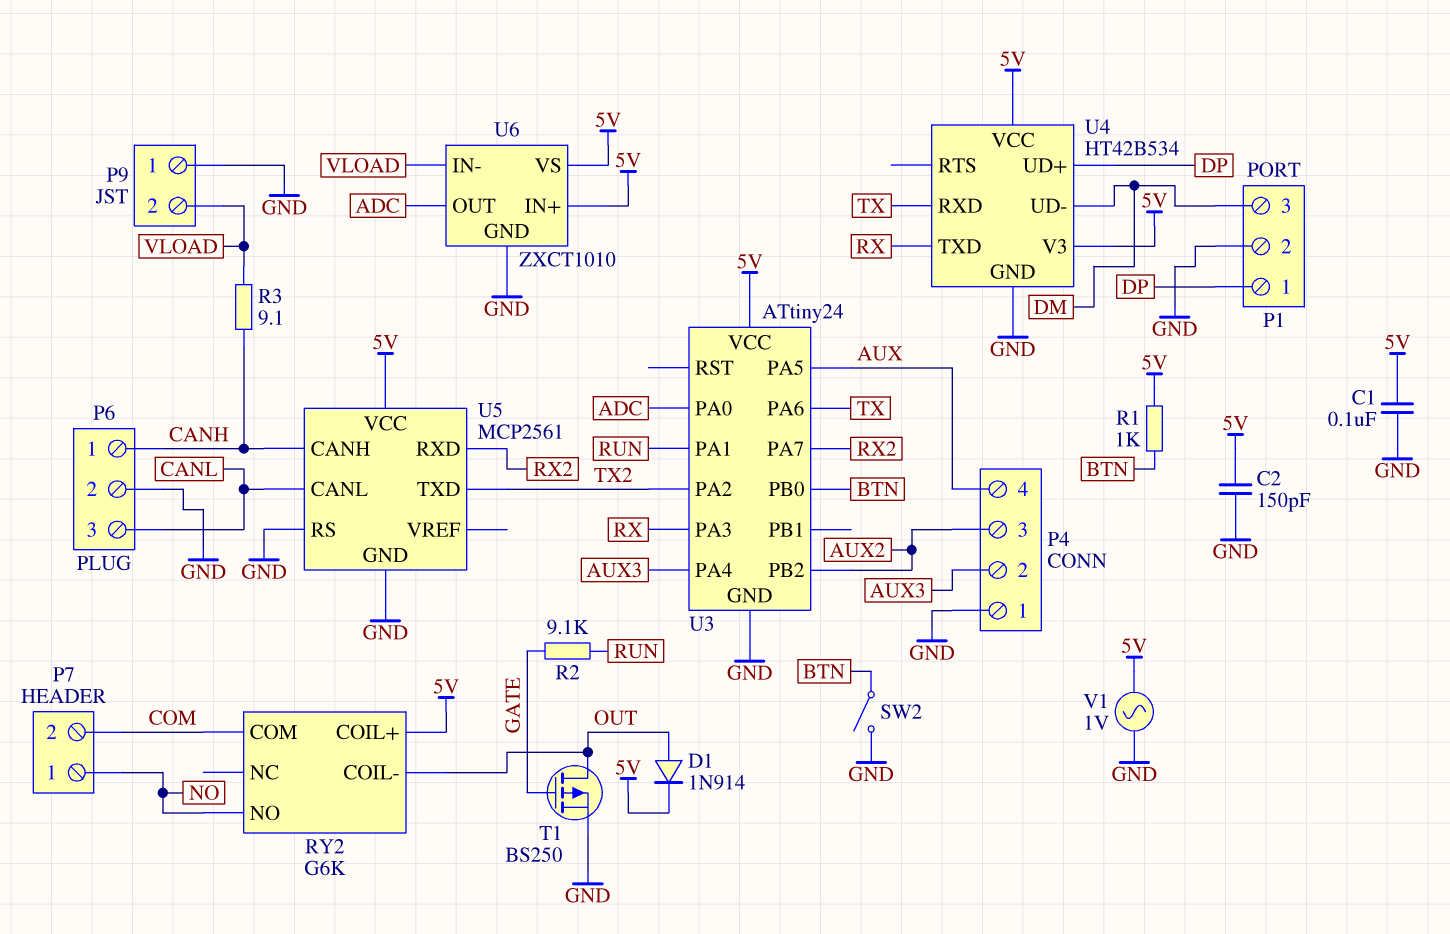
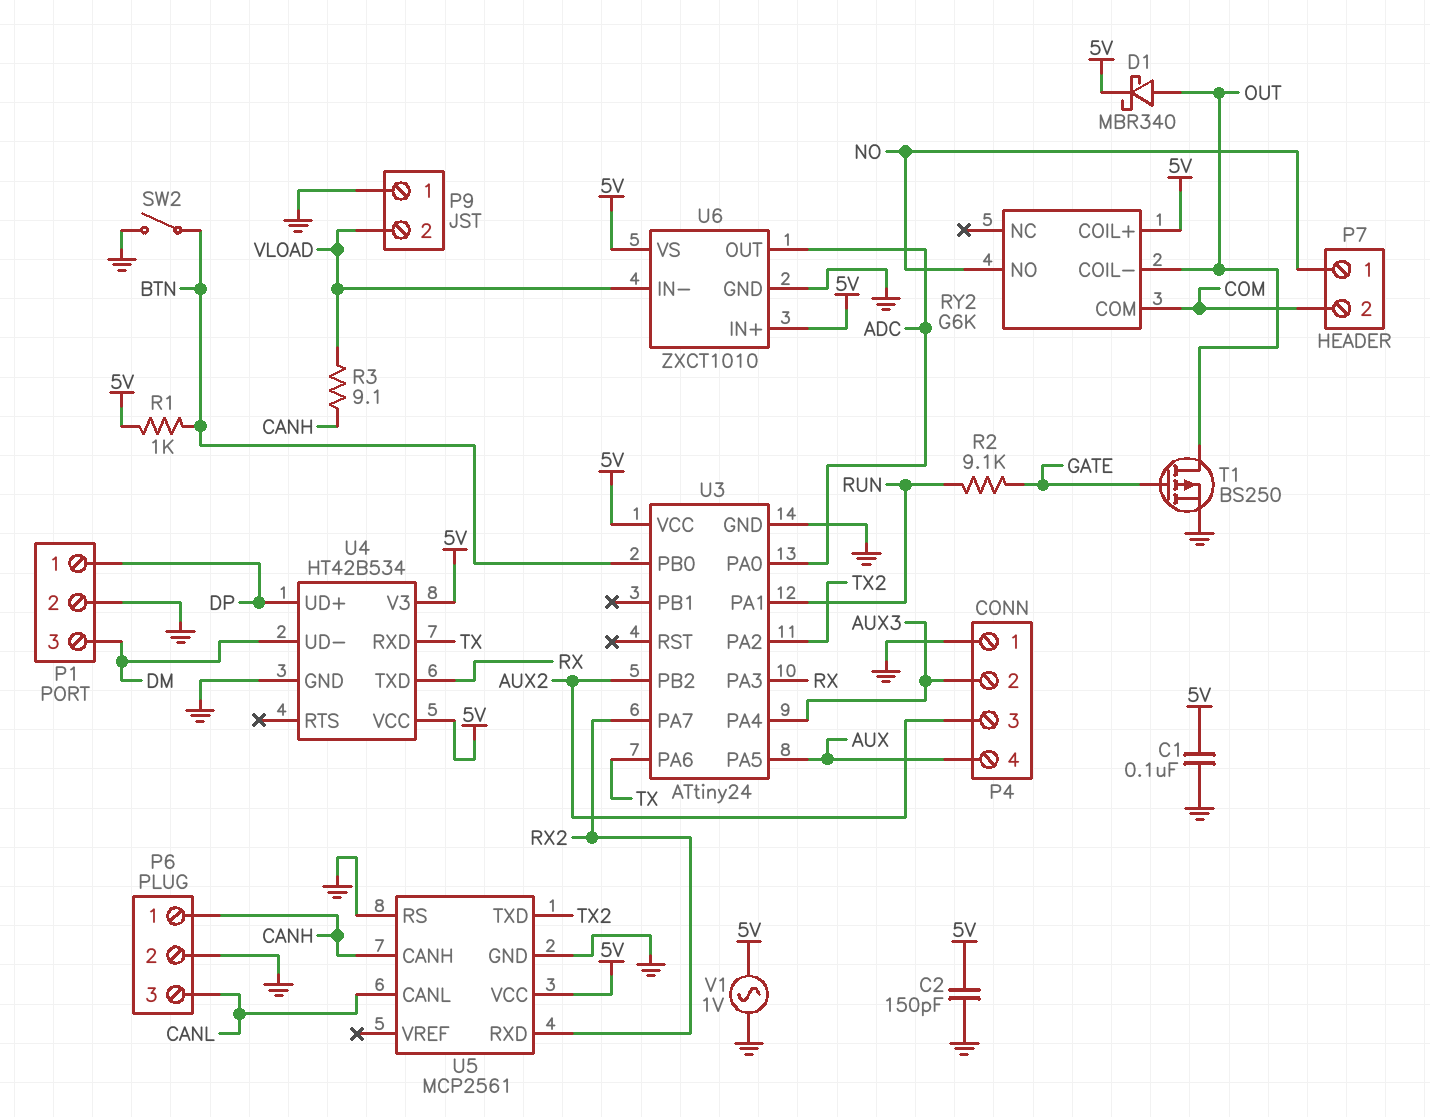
D1: diode 1N914 (A OUT, K 5V) -> schottky MBR340 (A OUT, K 5V)

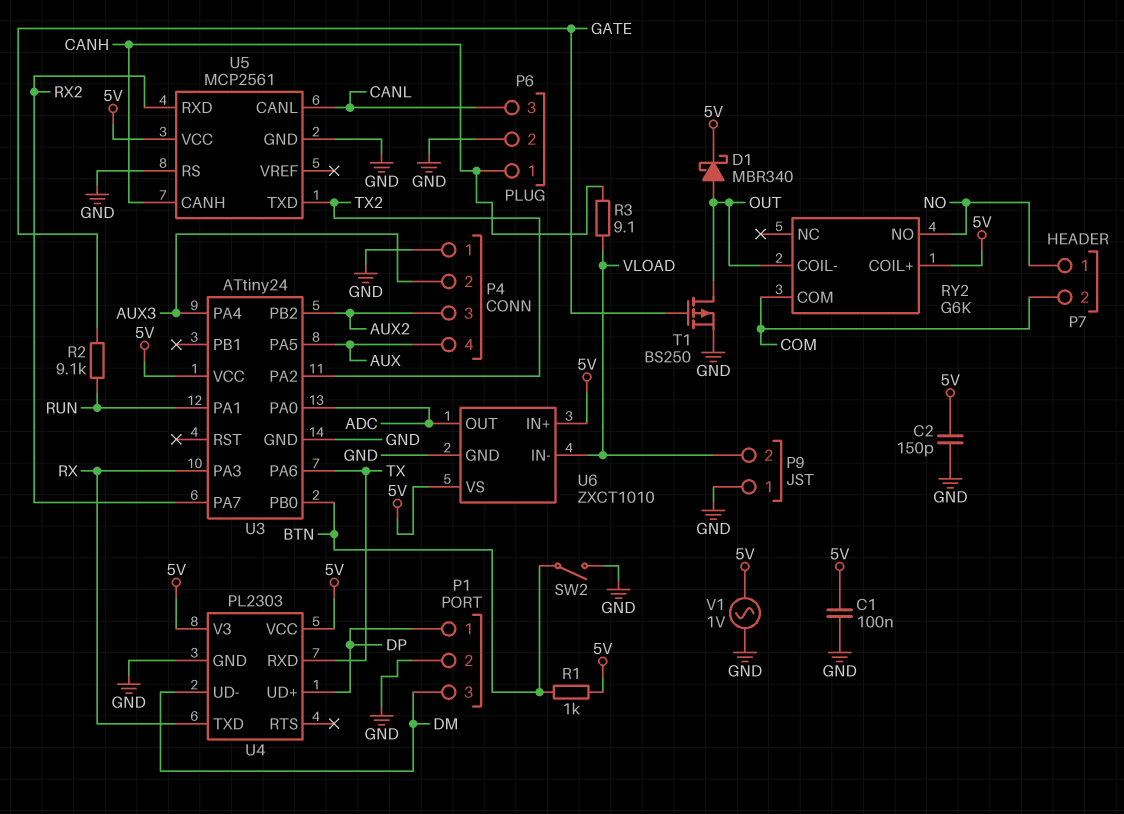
U4: HT42B534 -> PL2303

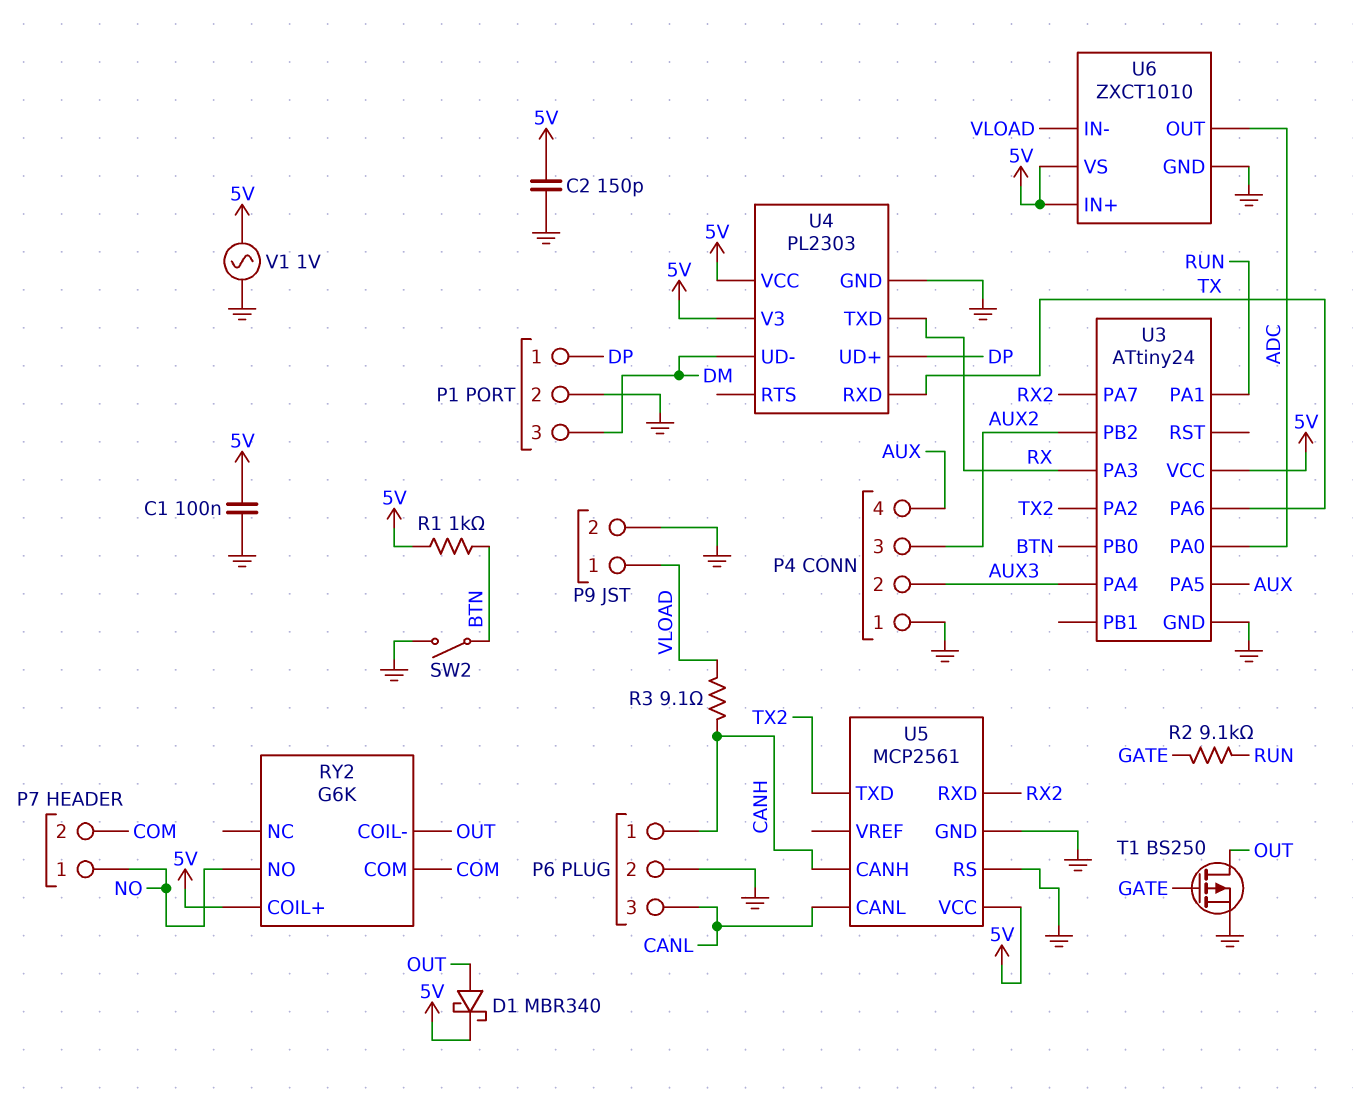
P9 pin 1: GND -> VLOAD
P9 pin 2: VLOAD -> GND

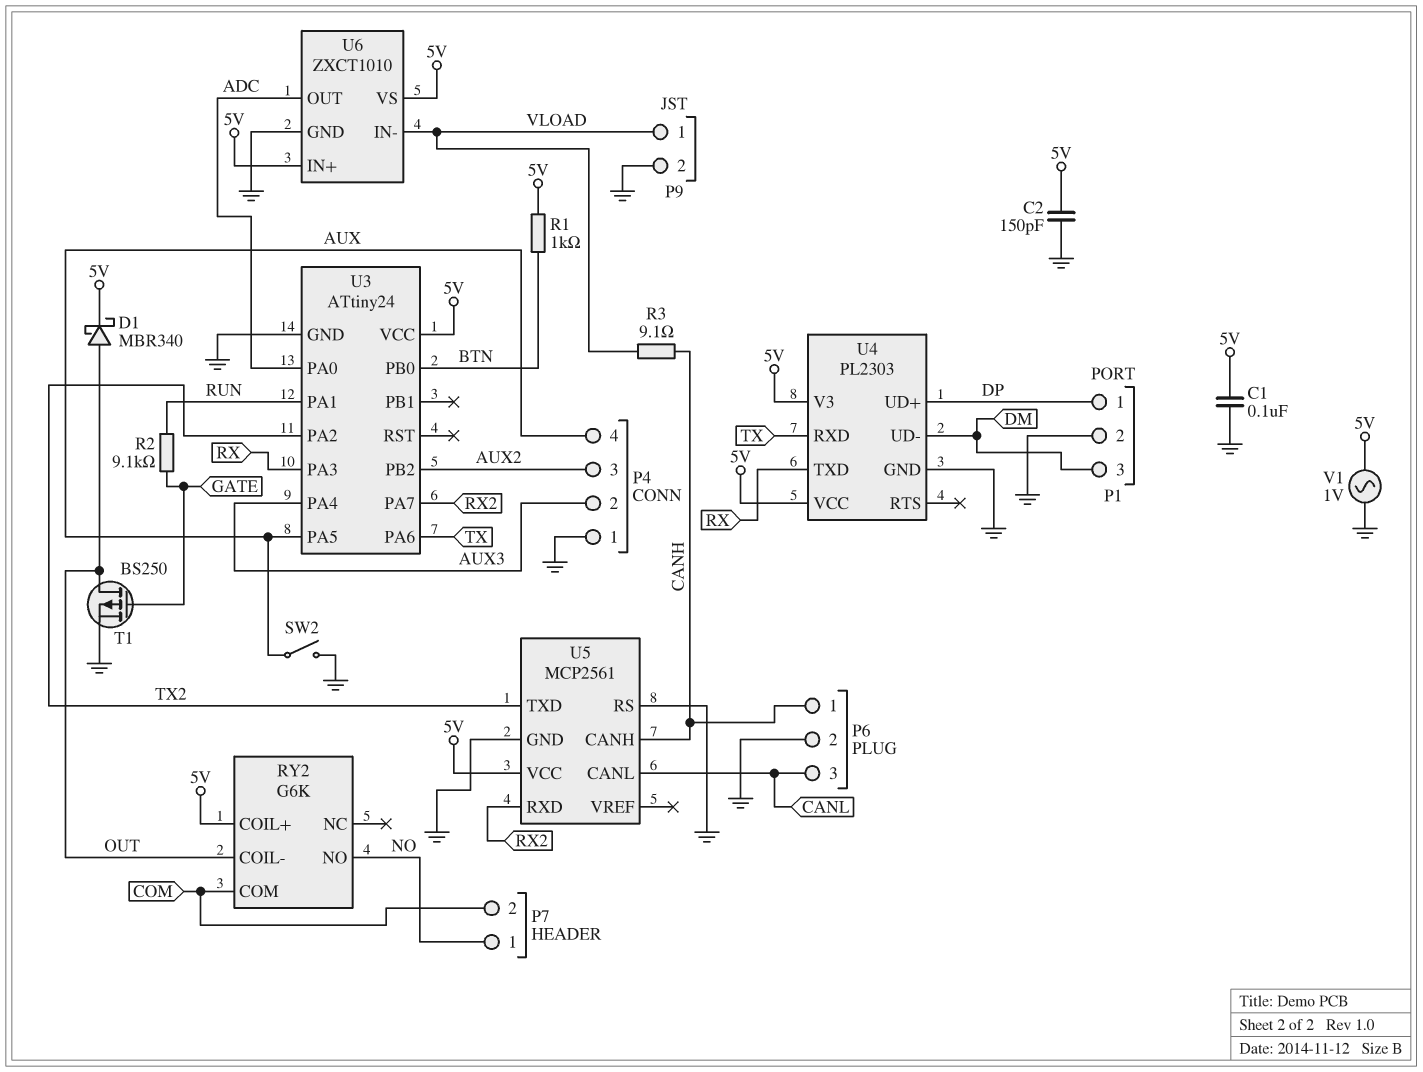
SW2: switch (BTN, GND) -> switch (AUX, GND)

